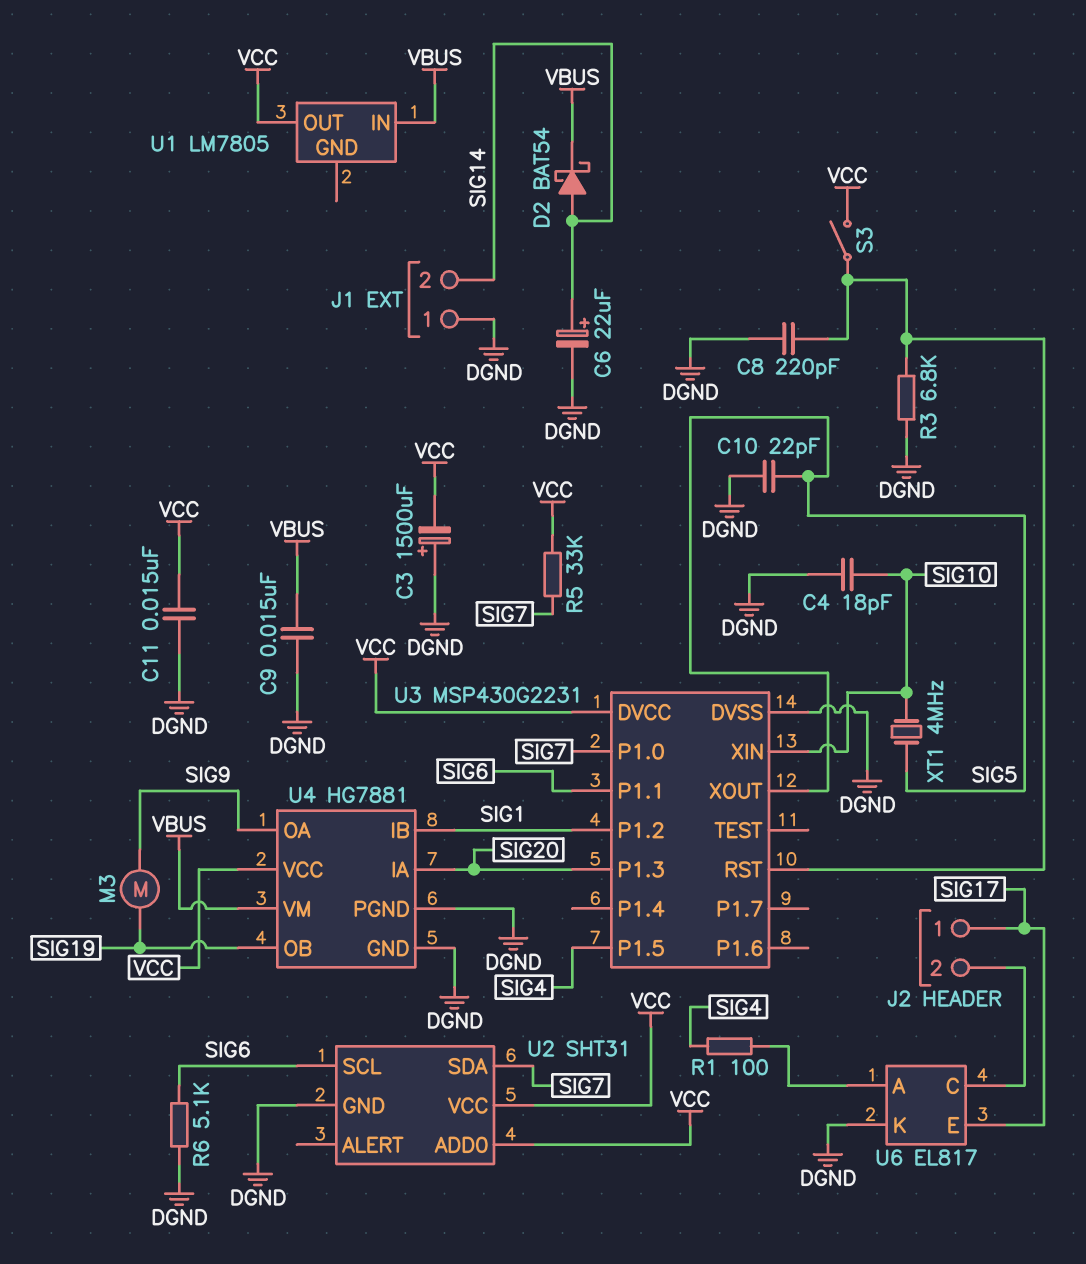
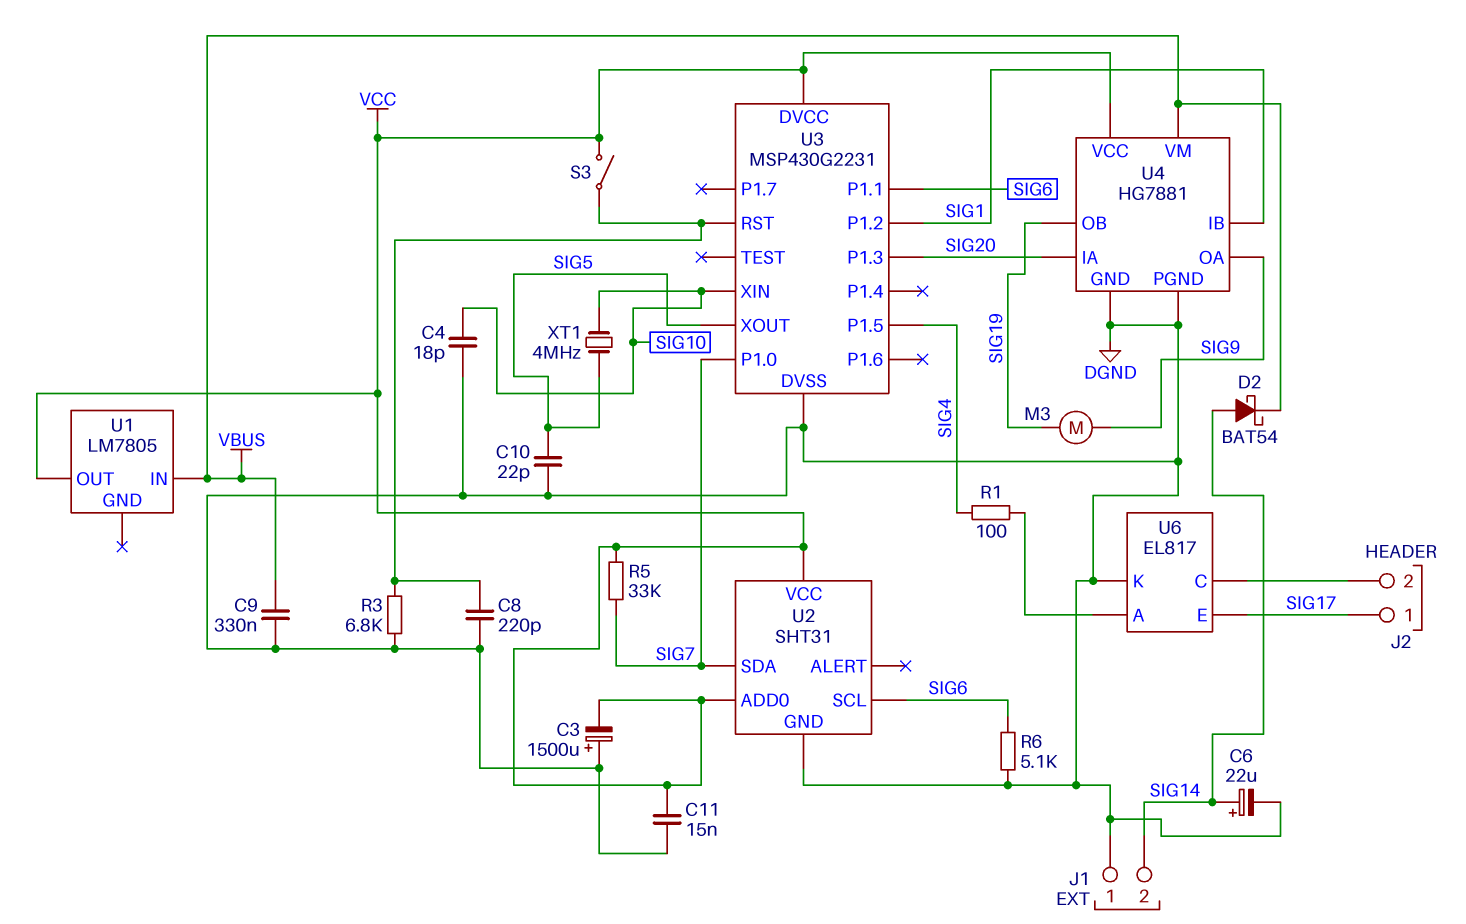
C9: 15nF (DGND, VBUS) -> 330nF (DGND, VBUS)

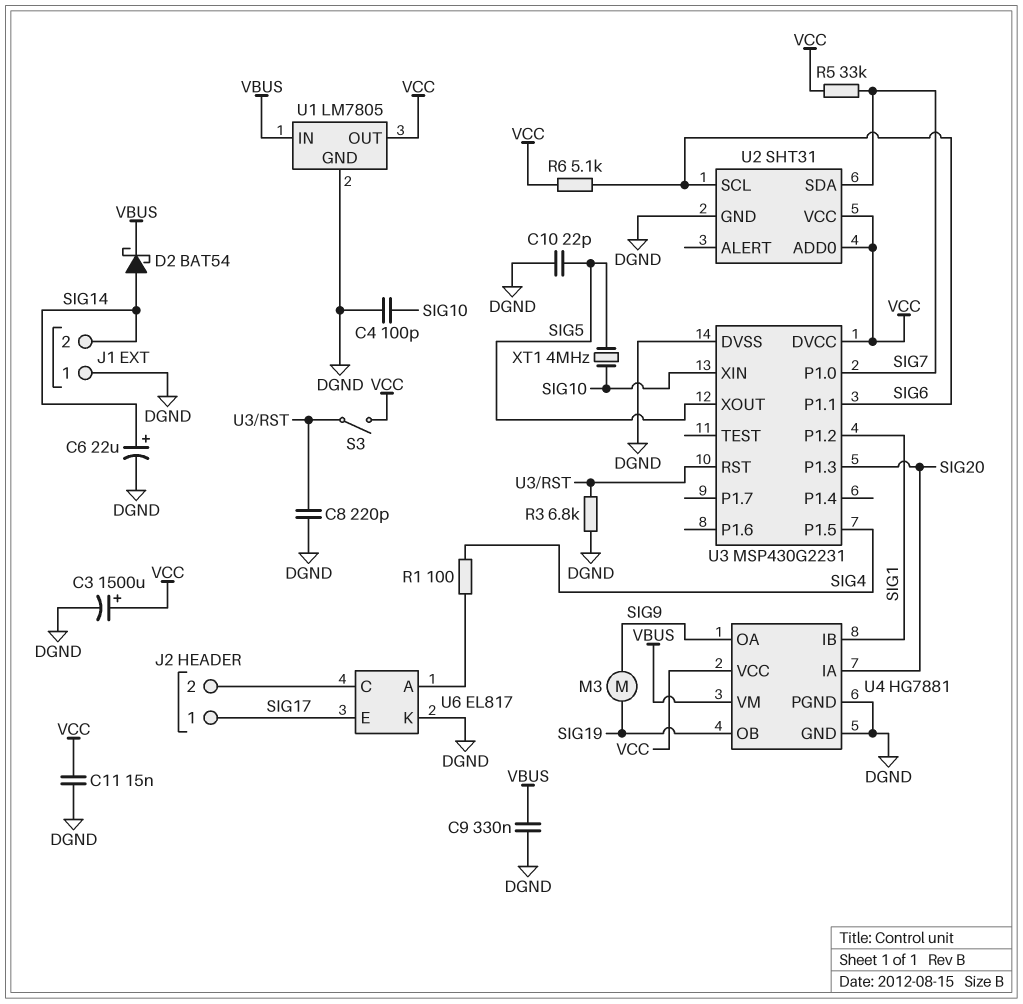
C3: 1500uF (plus DGND, minus VCC) -> 1500uF (plus VCC, minus DGND)
C4: 18pF (DGND, SIG10) -> 100pF (DGND, SIG10)
R6: 5.1k (DGND, SIG6) -> 5.1k (SIG6, VCC)
U1 pin GND: none -> DGND

